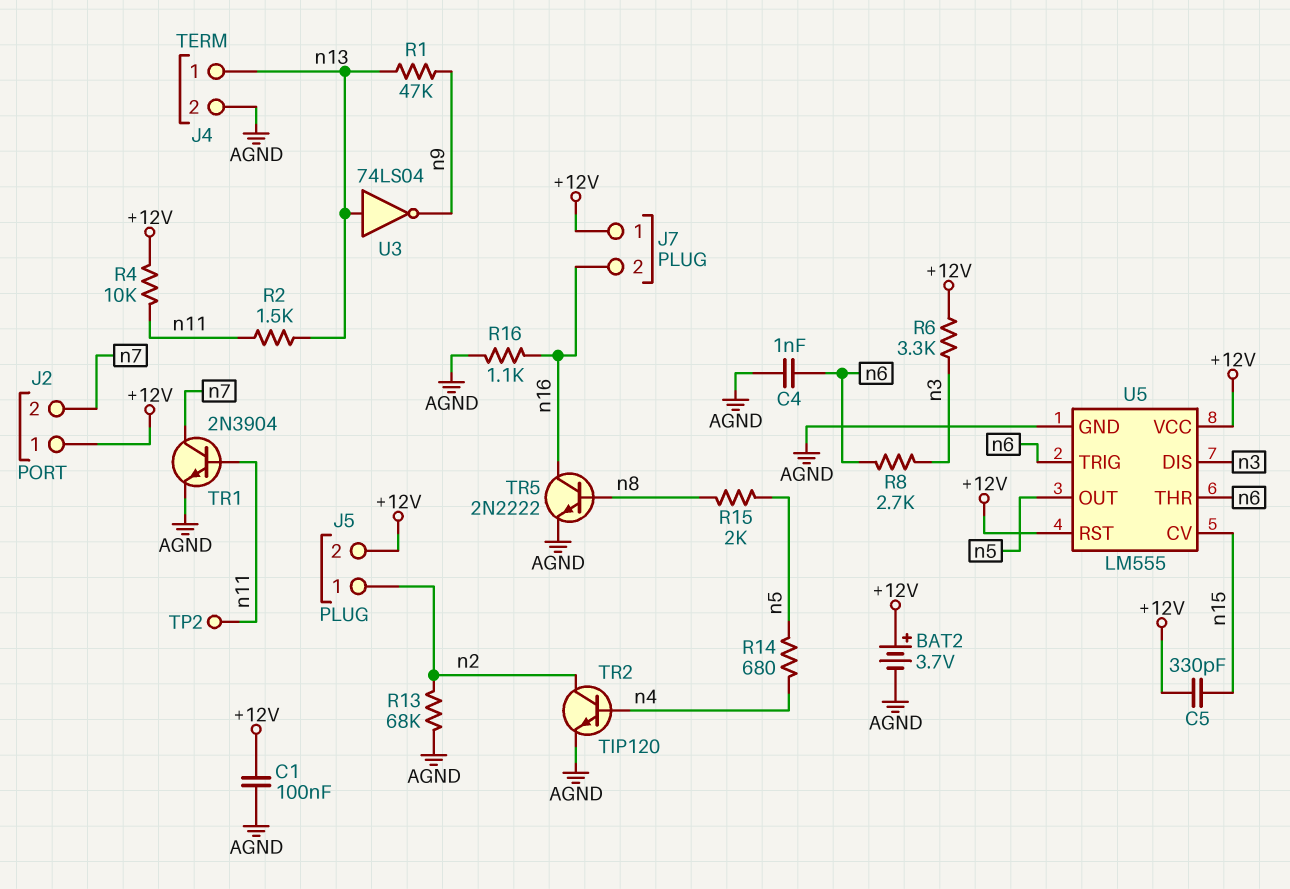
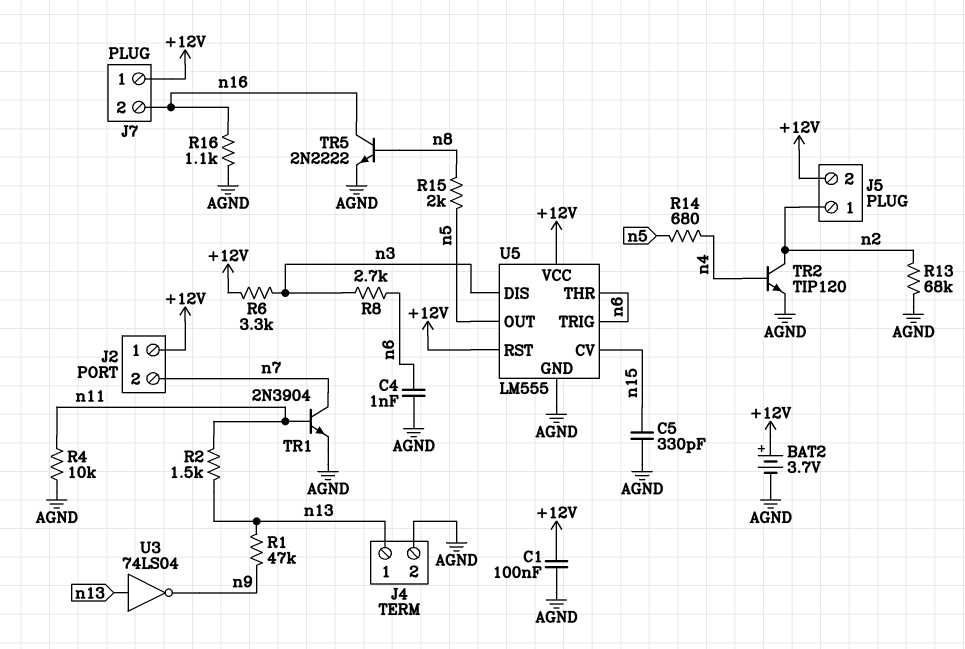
C5: 330pF (+12V, n15) -> 330pF (AGND, n15)
R4: 10k (+12V, n11) -> 10k (AGND, n11)
TP2: test point (n11) -> none

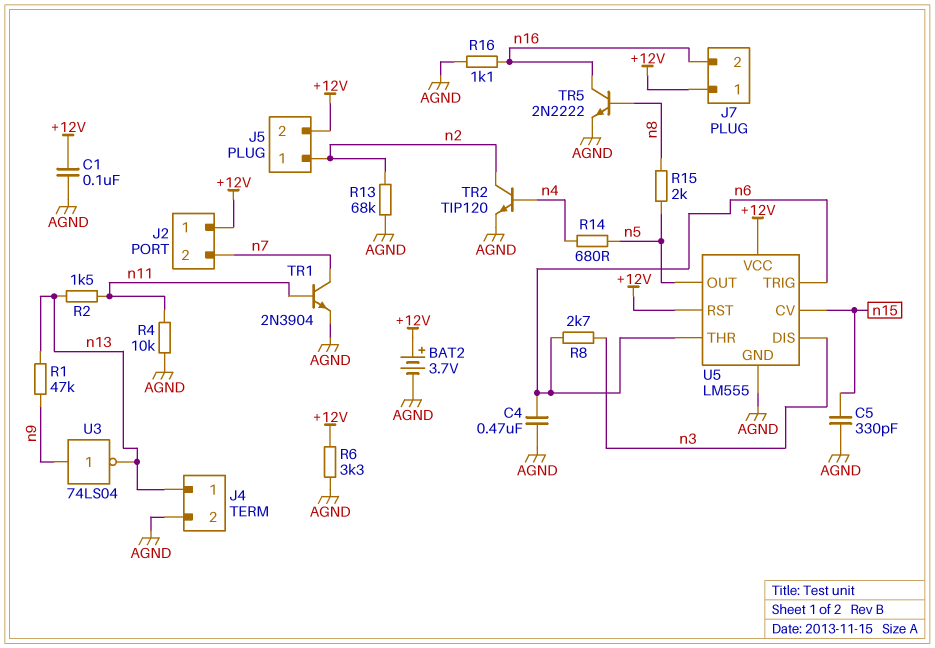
C4: 1nF (AGND, n6) -> 470nF (AGND, n6)
R6: 3.3k (+12V, n3) -> 3.3k (+12V, AGND)
U3: NOT 74LS04 (in n13, out n9) -> NOT 74LS04 (in n9, out n13)

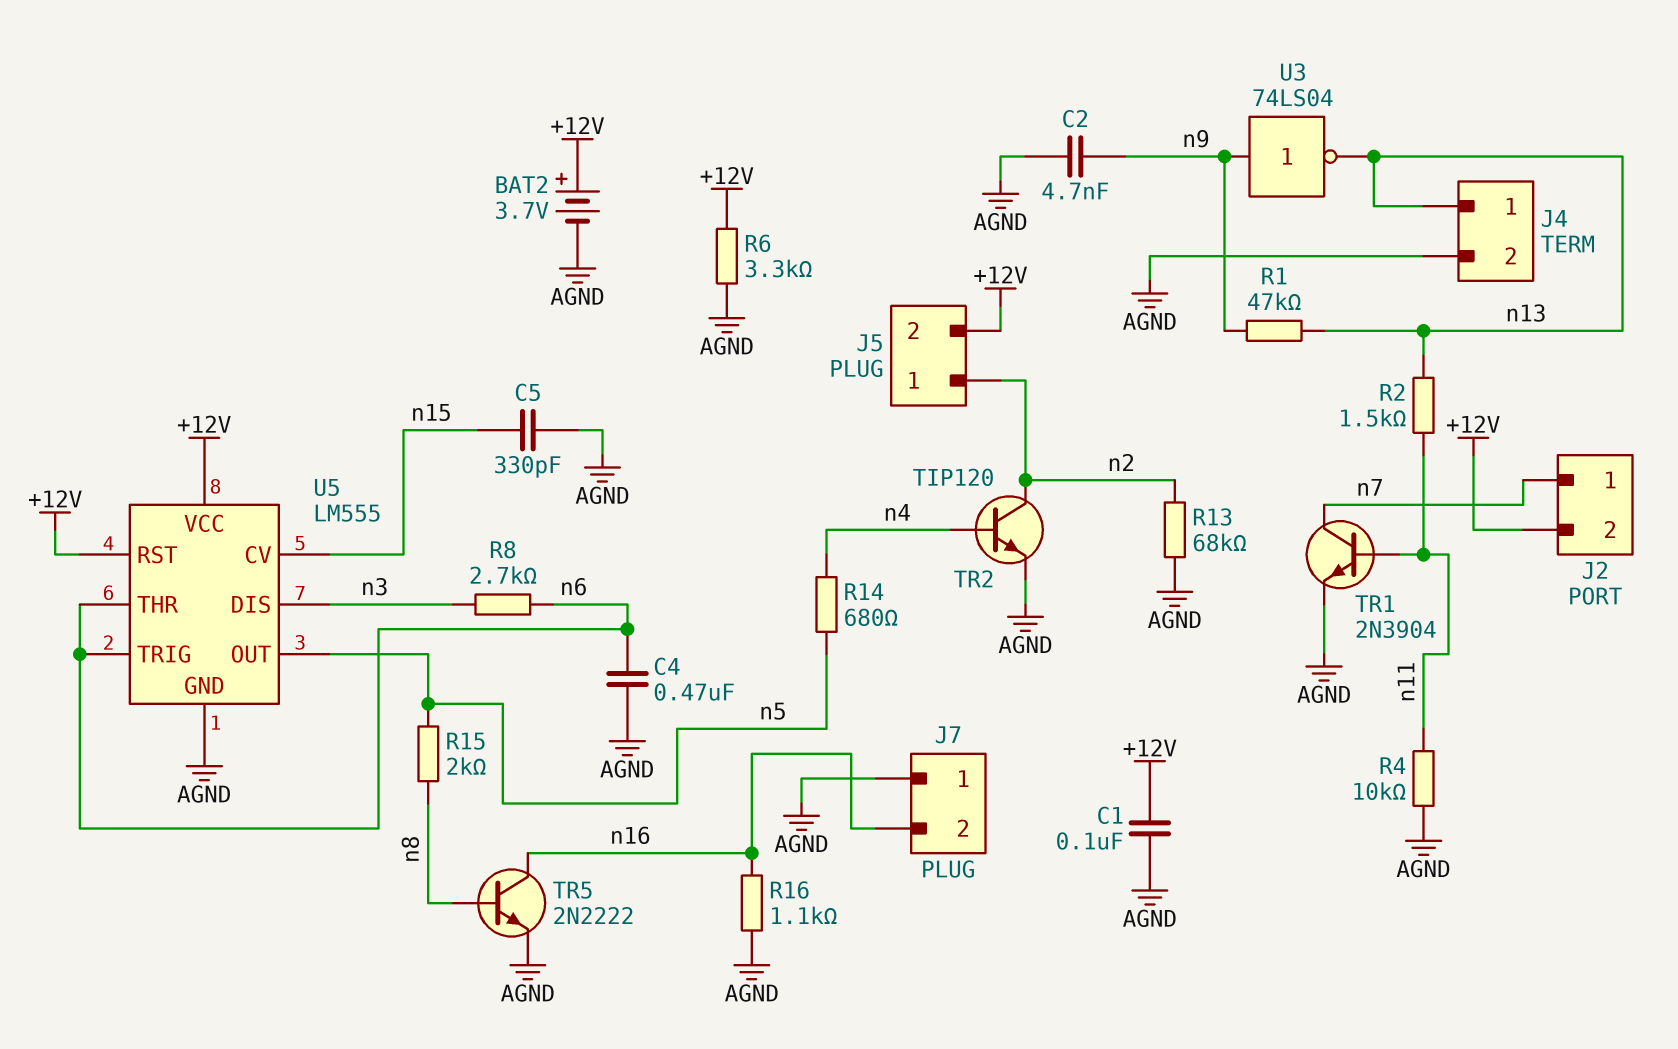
C2: none -> 4.7nF (AGND, n9)
J2 pin 1: +12V -> n7
J2 pin 2: n7 -> +12V
J7 pin 1: +12V -> AGND

